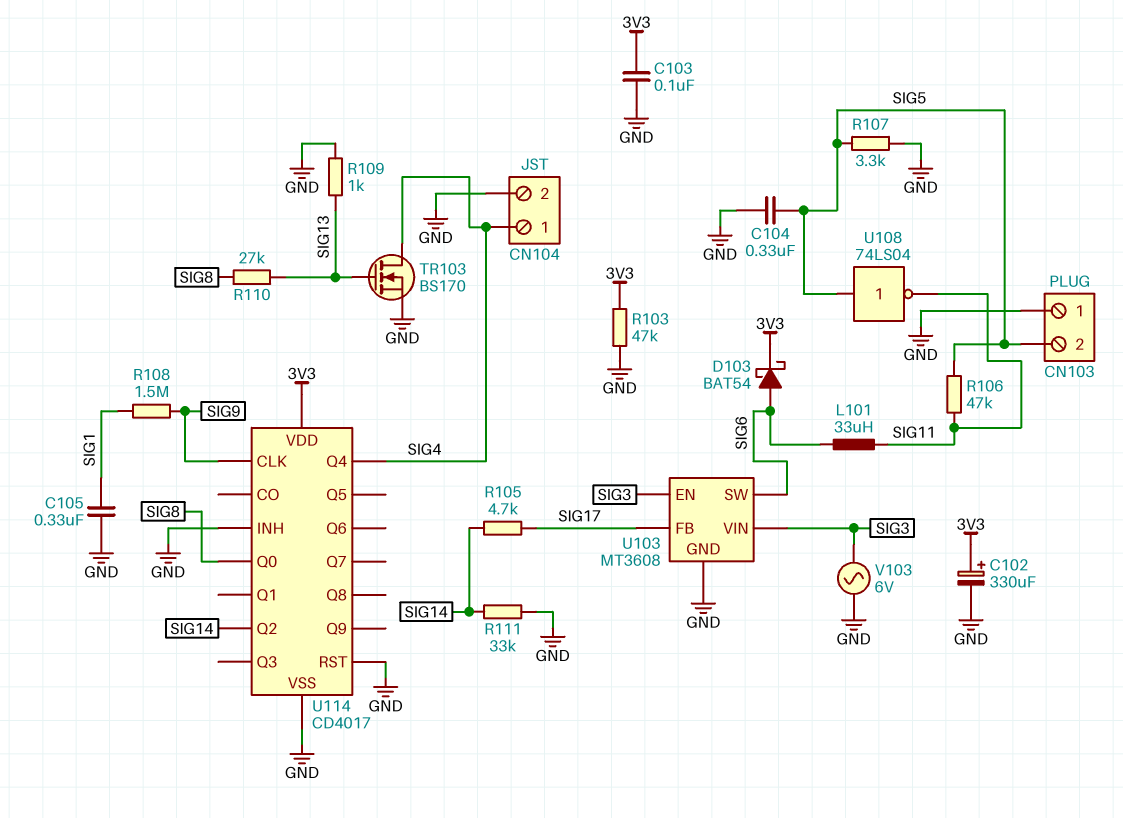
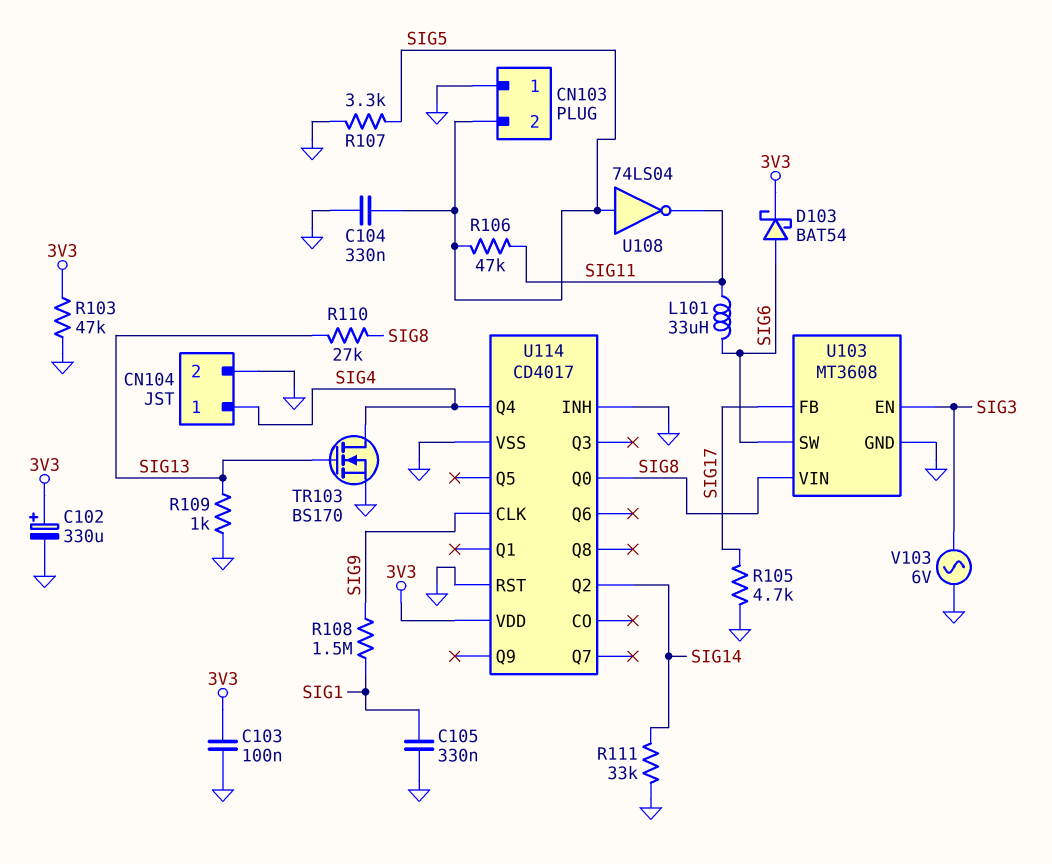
R105: 4.7k (SIG14, SIG17) -> 4.7k (GND, SIG17)
U103 pin VIN: SIG3 -> SIG8

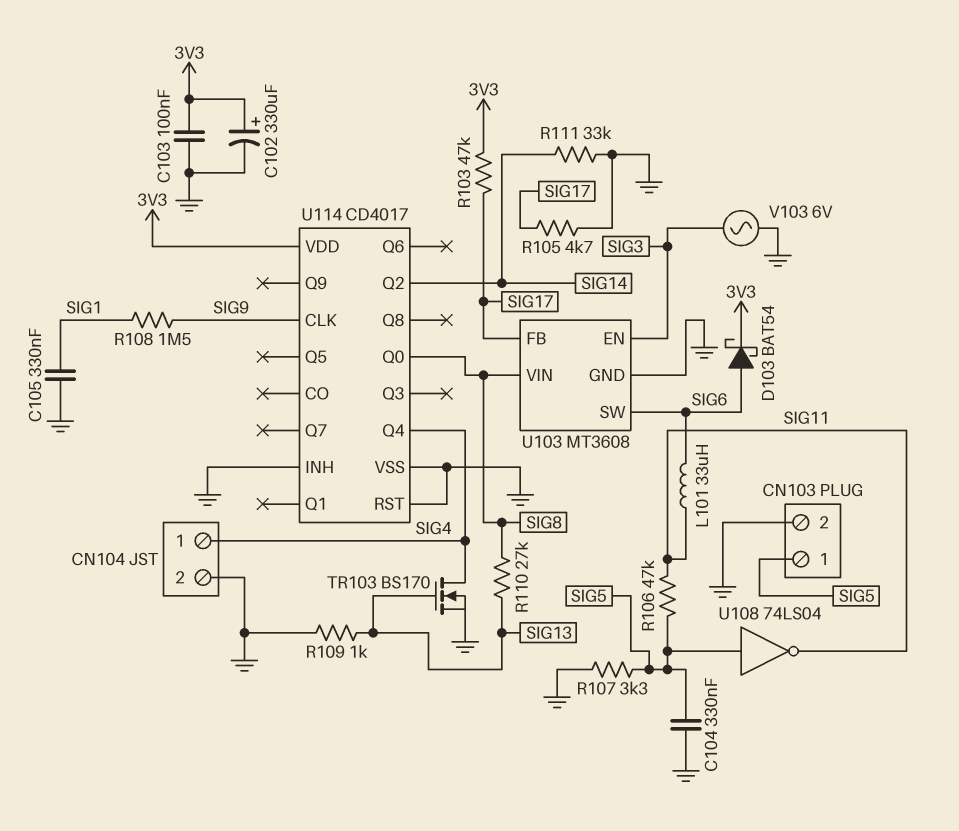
CN103 pin 1: GND -> SIG5
CN103 pin 2: SIG5 -> GND
R103: 47k (3V3, GND) -> 47k (3V3, SIG17)

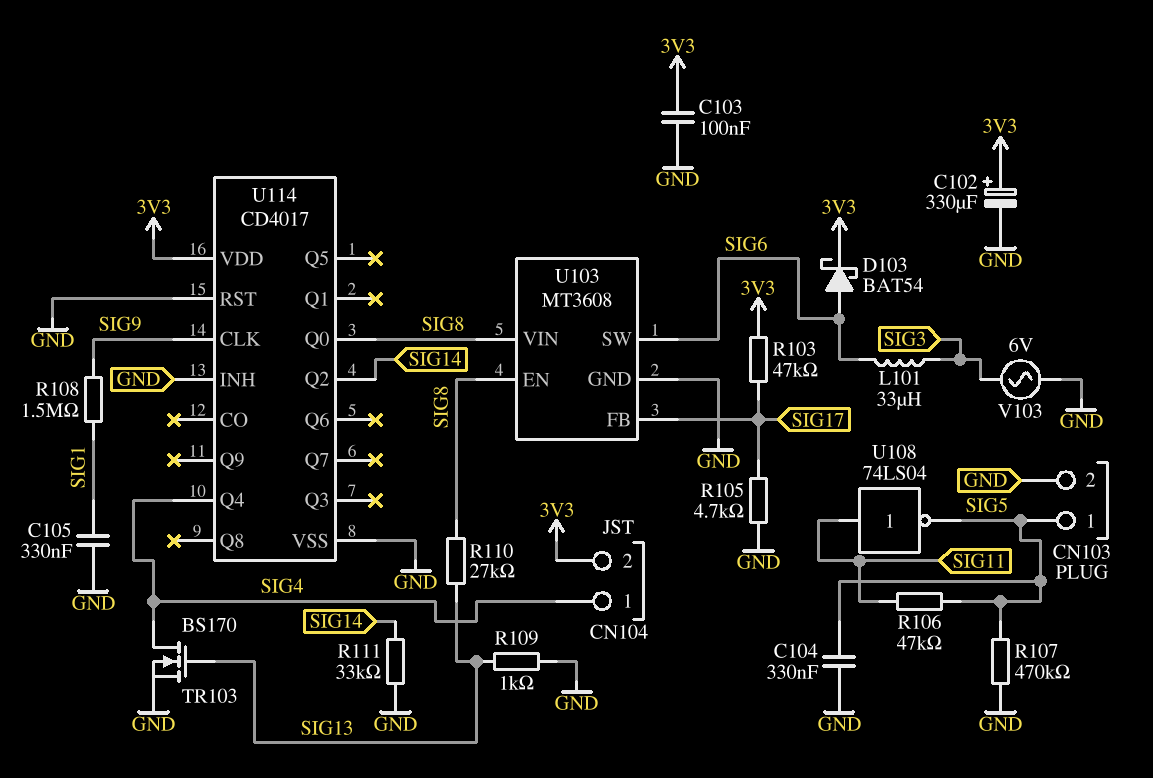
CN104 pin 2: GND -> 3V3
L101: 33uH (SIG6, SIG11) -> 33uH (SIG3, SIG6)
R107: 3.3k (GND, SIG5) -> 470k (GND, SIG5)
U103 pin EN: SIG3 -> SIG8
U108: NOT 74LS04 (in SIG5, out SIG11) -> NOT 74LS04 (in SIG11, out SIG5)

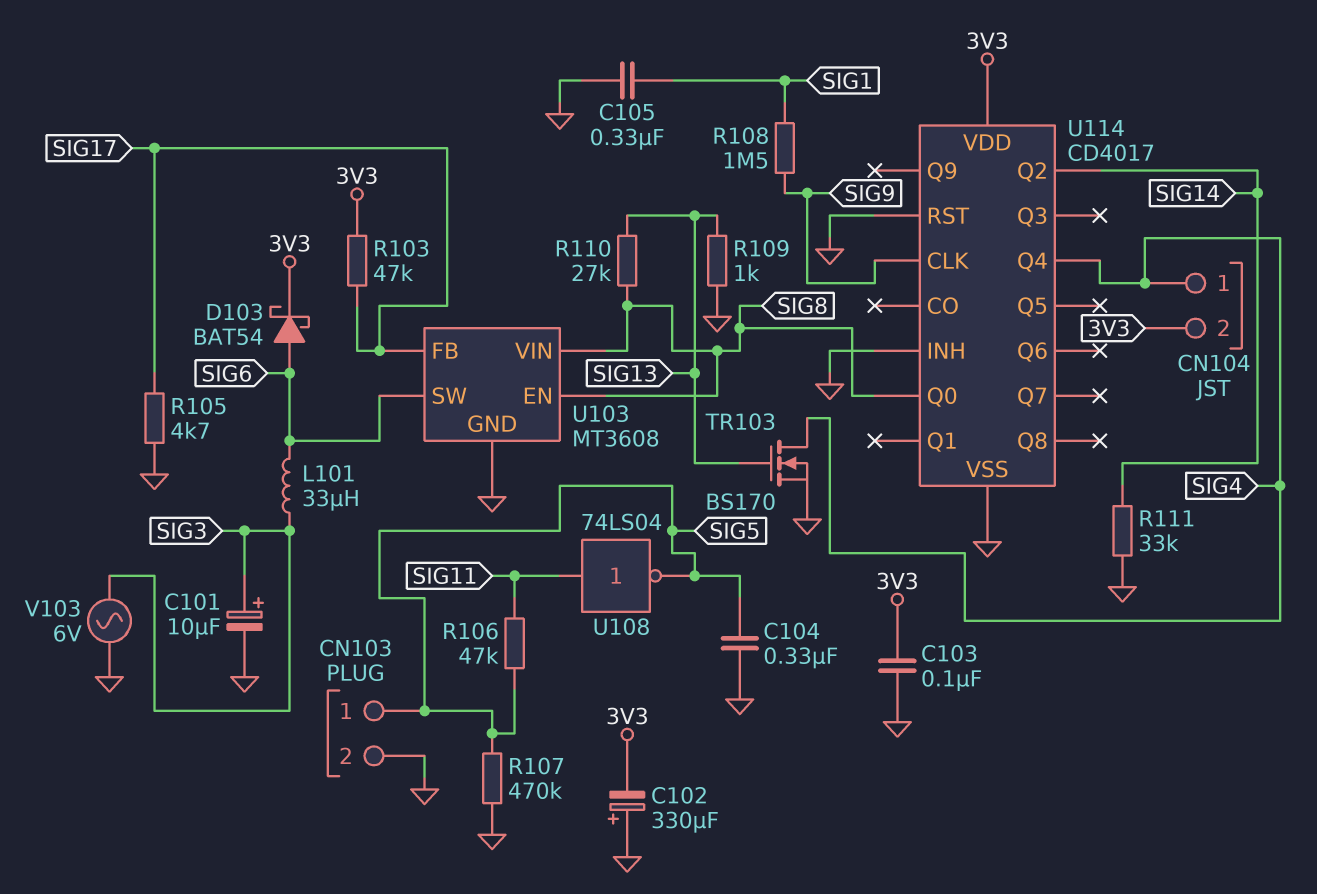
C101: none -> 10uF (plus SIG3, minus GND)
C102: 330uF (plus 3V3, minus GND) -> 330uF (plus GND, minus 3V3)

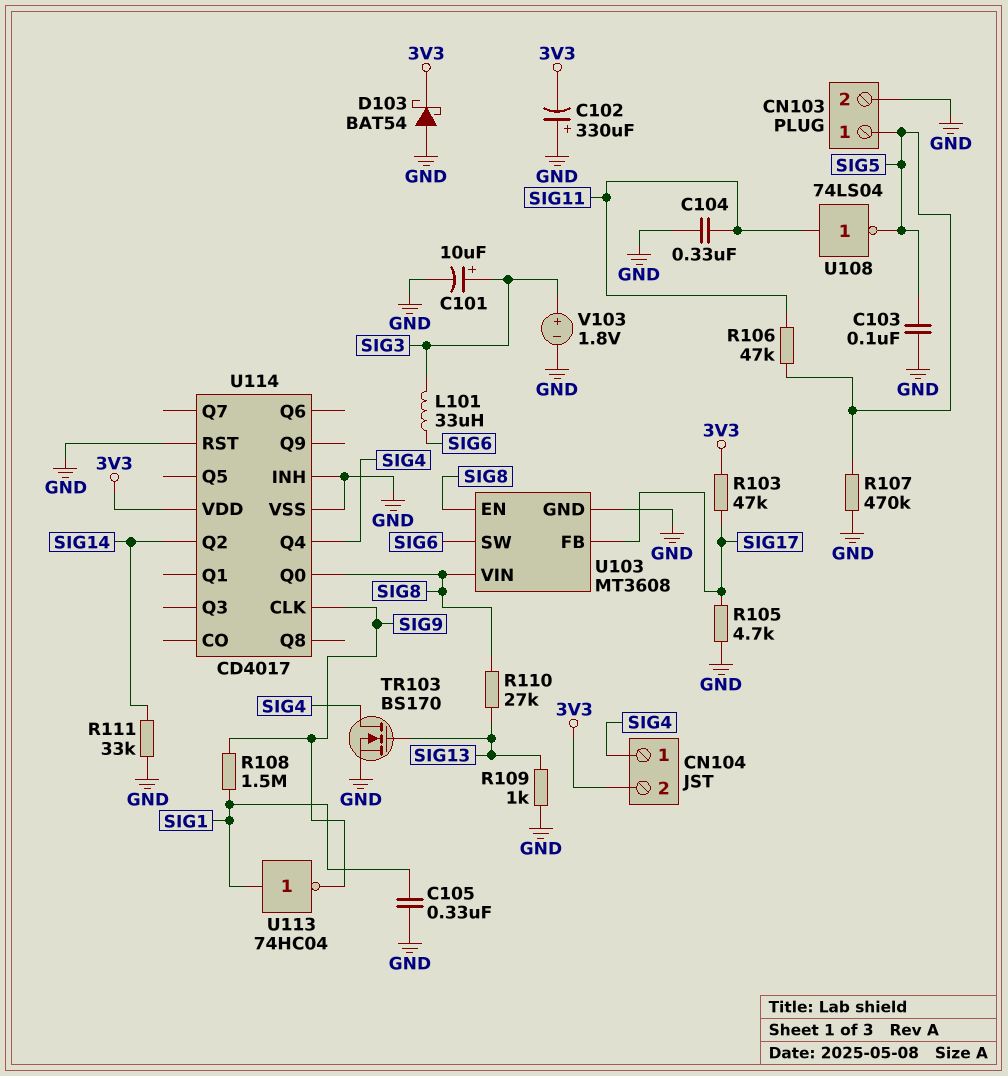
C103: 100nF (3V3, GND) -> 100nF (GND, SIG5)
C104: 330nF (GND, SIG5) -> 330nF (GND, SIG11)
D103: schottky BAT54 (A SIG6, K 3V3) -> schottky BAT54 (A GND, K 3V3)
U113: none -> NOT 74HC04 (in SIG1, out SIG9)
V103: AC 6V (GND, SIG3) -> 1.8V (plus SIG3, minus GND)

